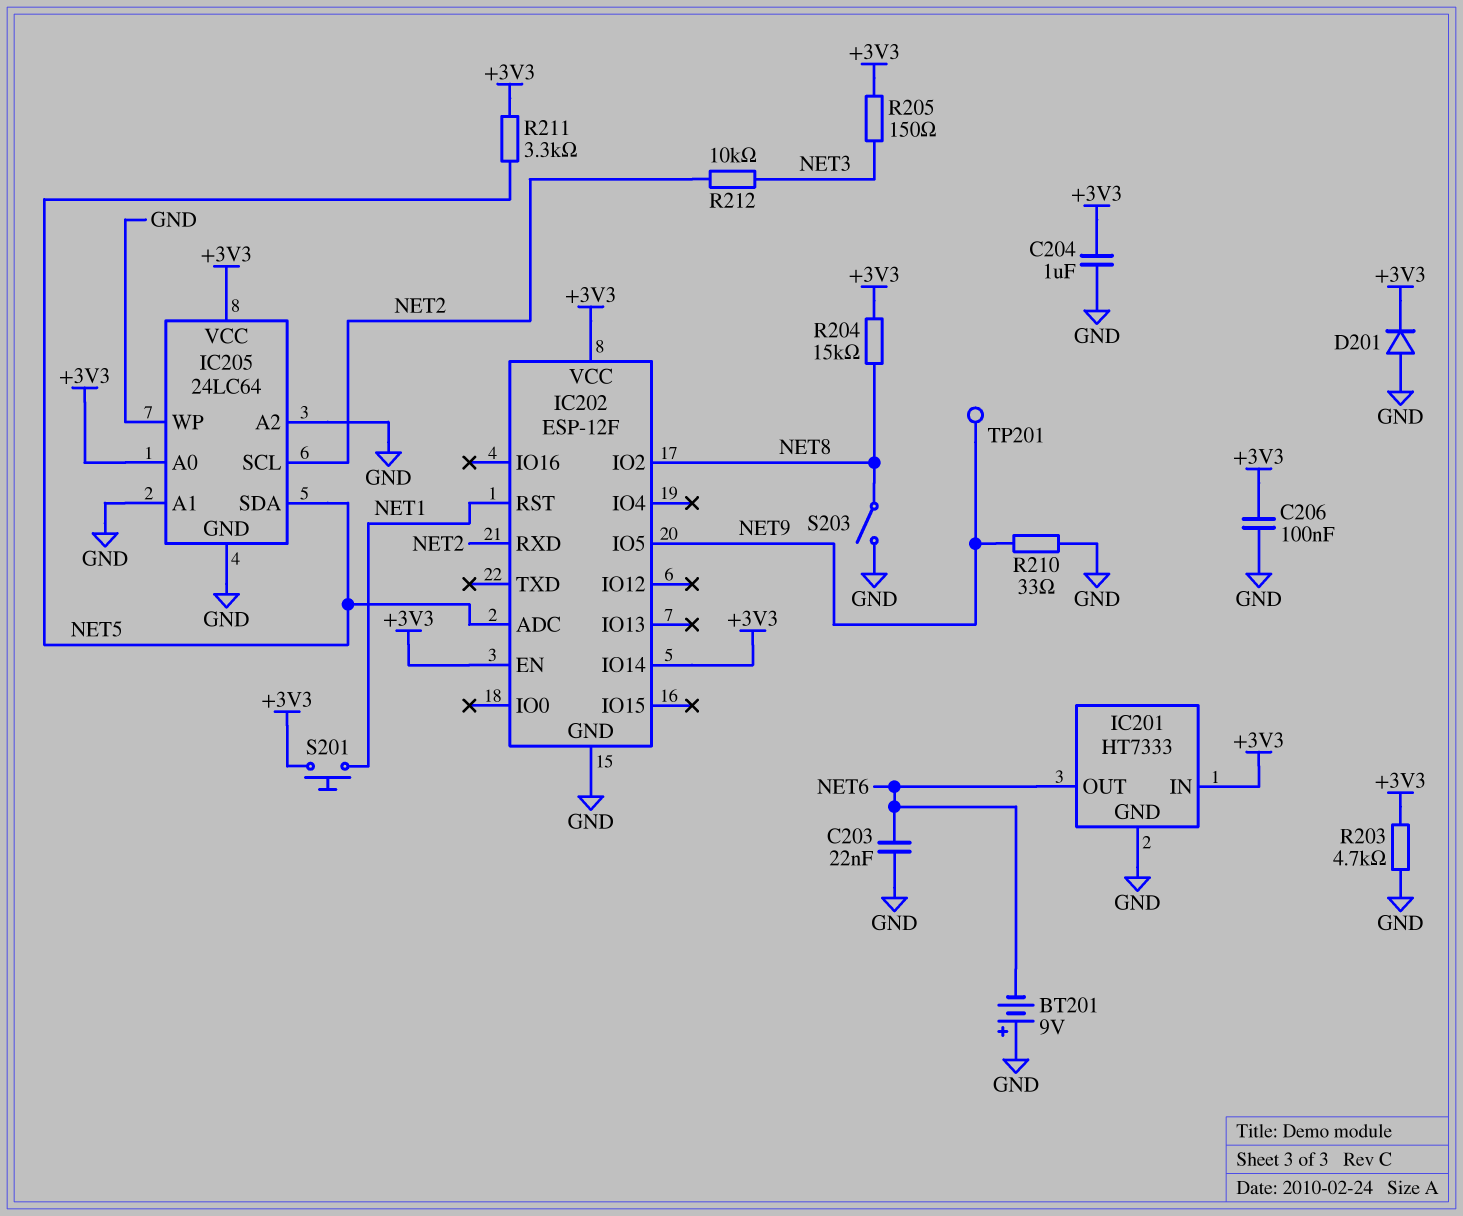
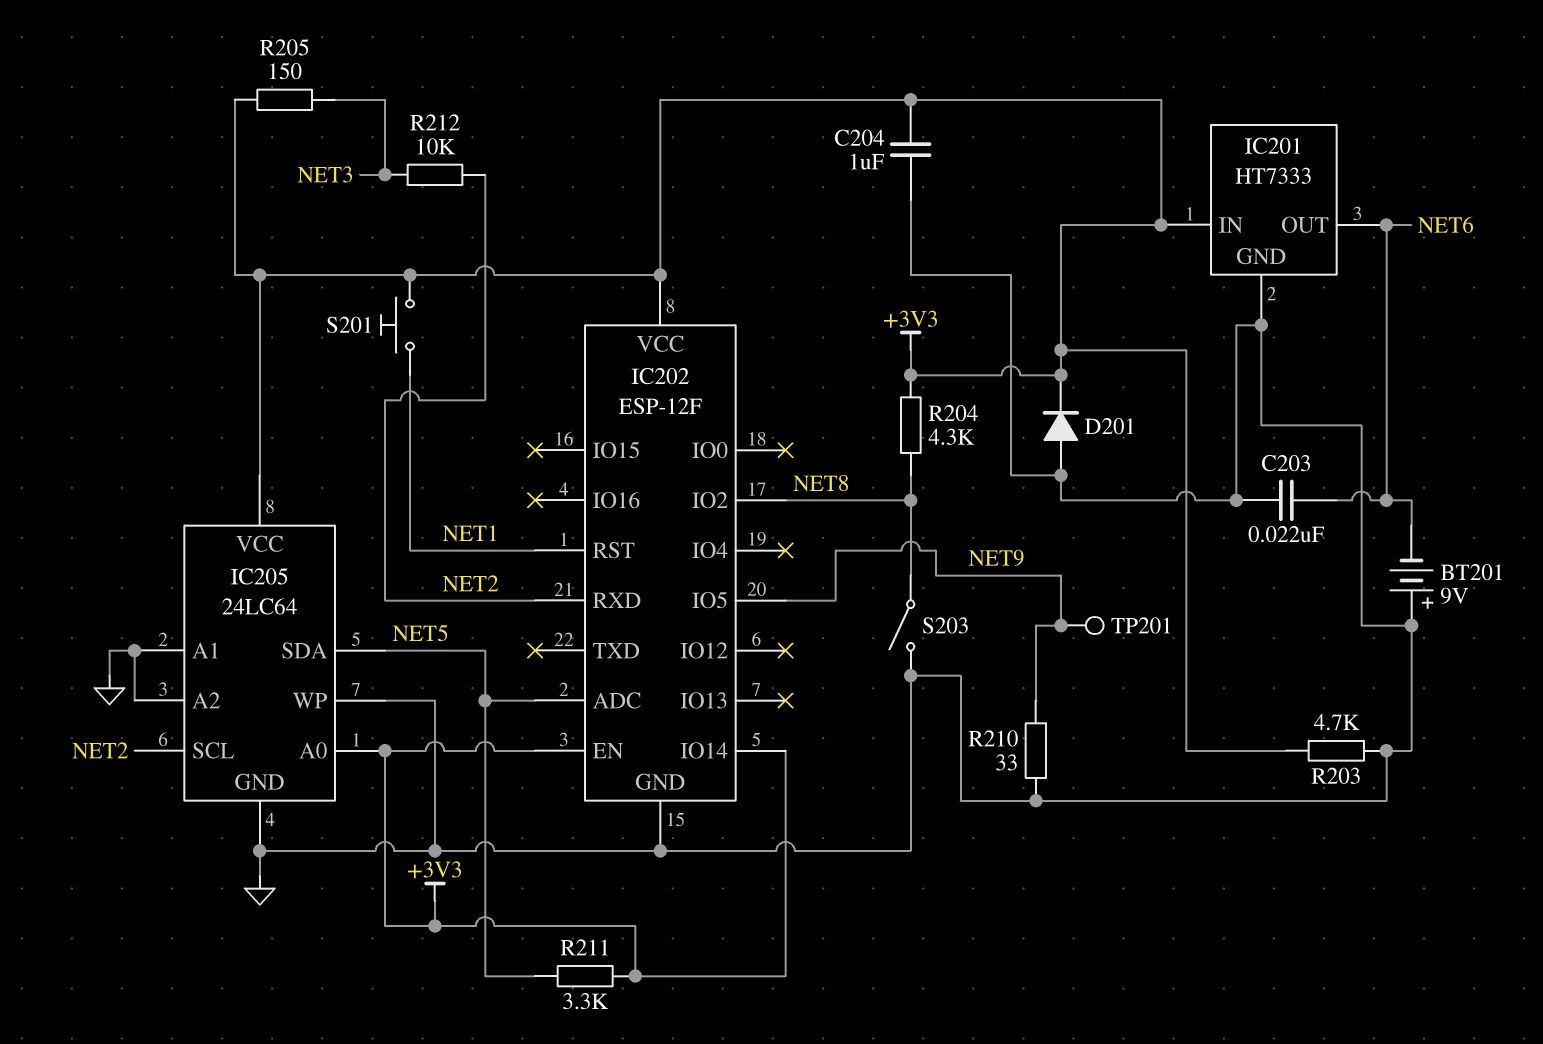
C206: 100nF (+3V3, GND) -> none
R204: 15k (+3V3, NET8) -> 4.3k (+3V3, NET8)

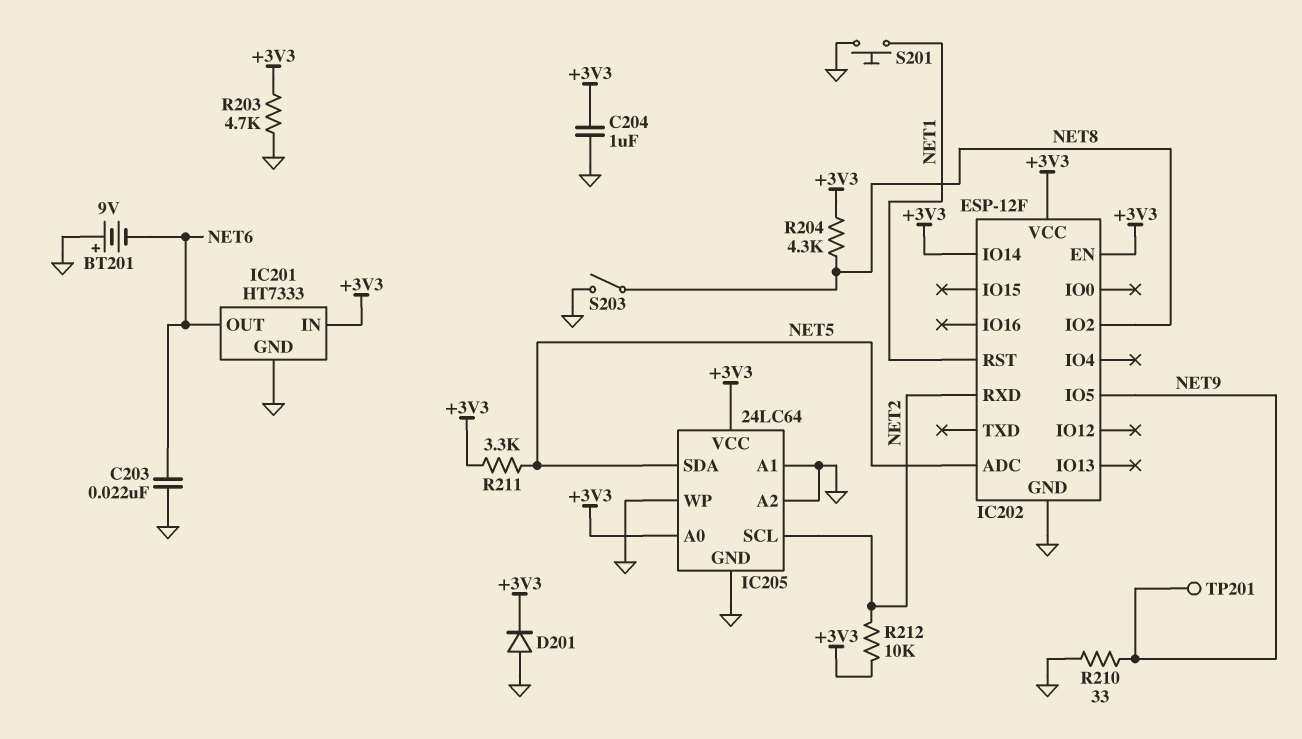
R205: 150 (+3V3, NET3) -> none
R212: 10k (NET2, NET3) -> 10k (+3V3, NET2)
S201: button (+3V3, NET1) -> button (GND, NET1)

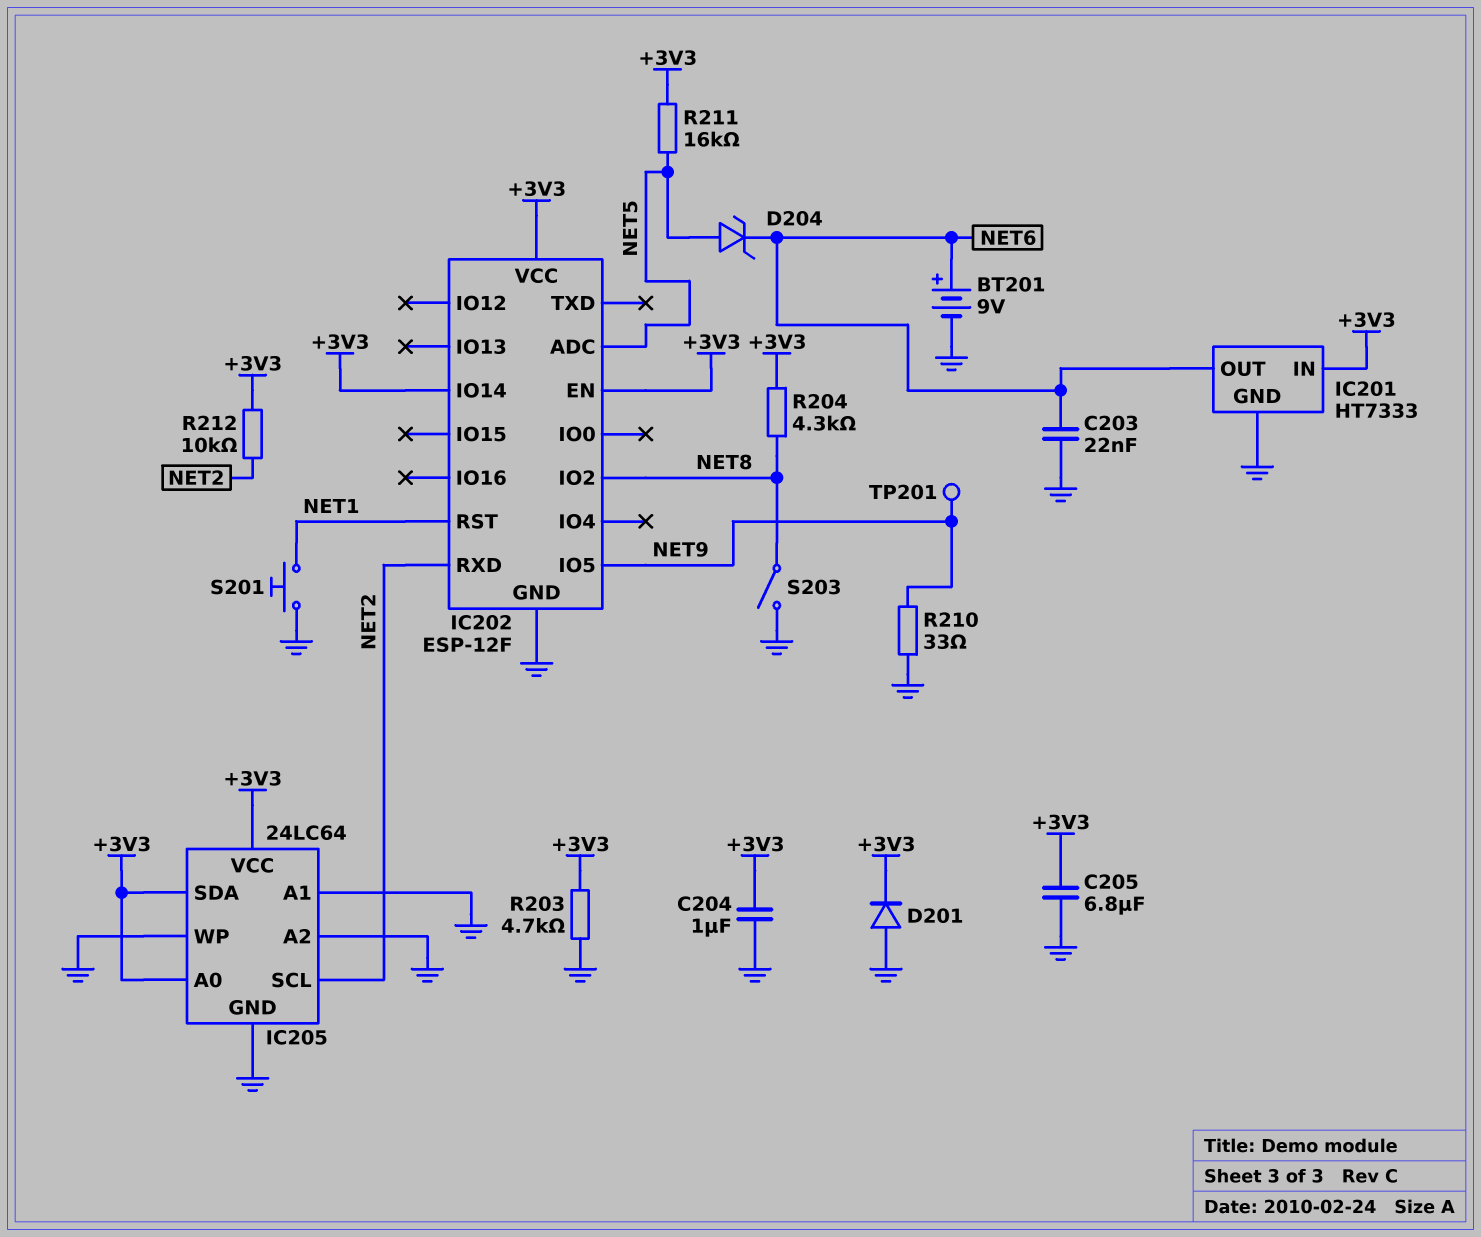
BT201: 9V (plus GND, minus NET6) -> 9V (plus NET6, minus GND)
C205: none -> 6.8uF (+3V3, GND)
D204: none -> zener (A NET5, K NET6)
IC205 pin SDA: NET5 -> +3V3
R211: 3.3k (+3V3, NET5) -> 16k (+3V3, NET5)

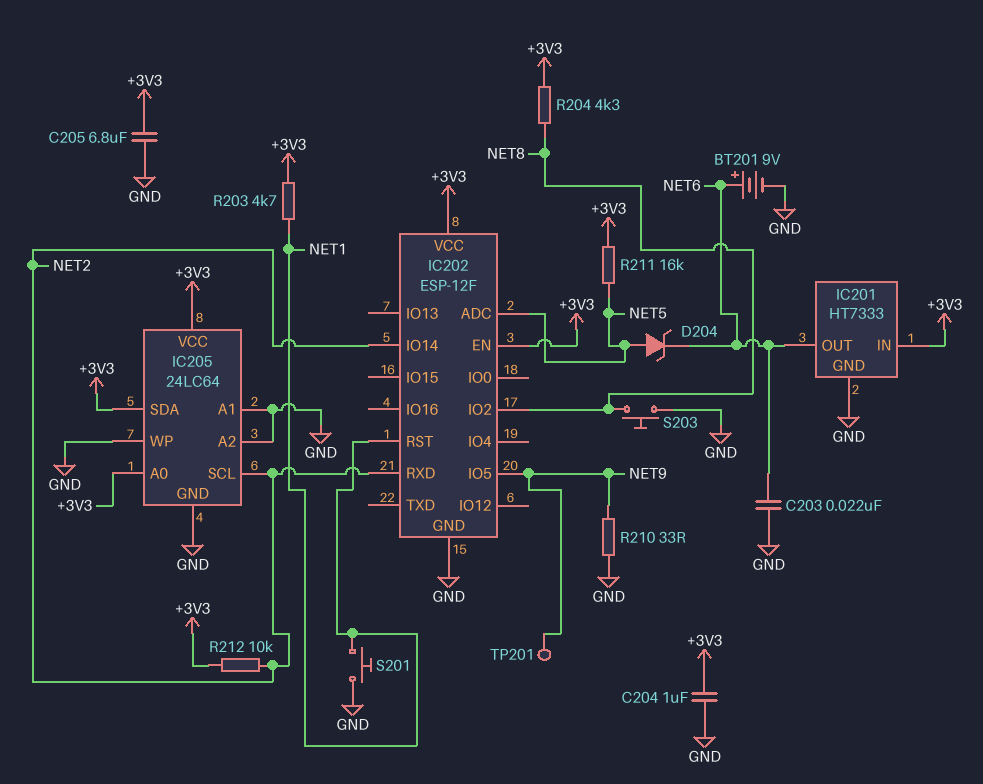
D201: diode (A GND, K +3V3) -> none
IC202 pin IO14: +3V3 -> NET2
R203: 4.7k (+3V3, GND) -> 4.7k (+3V3, NET1)
S203: switch (GND, NET8) -> button (GND, NET8)

